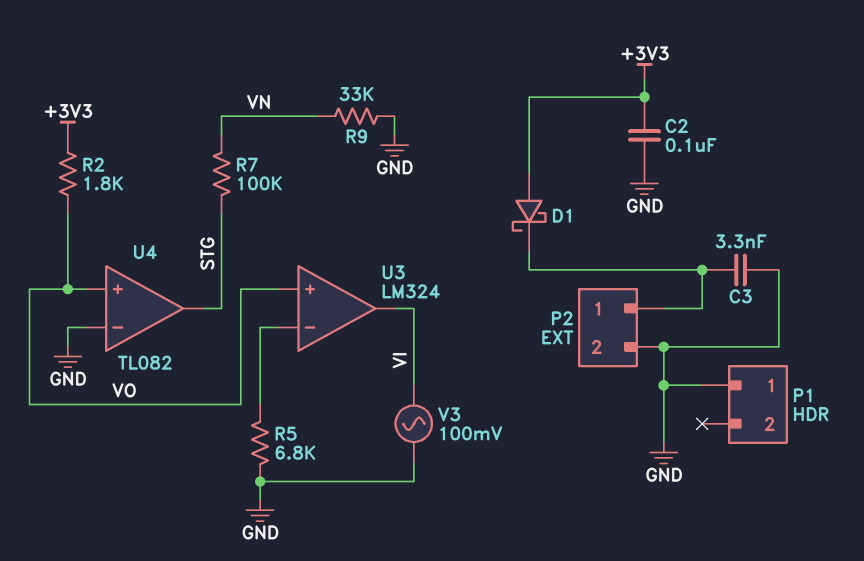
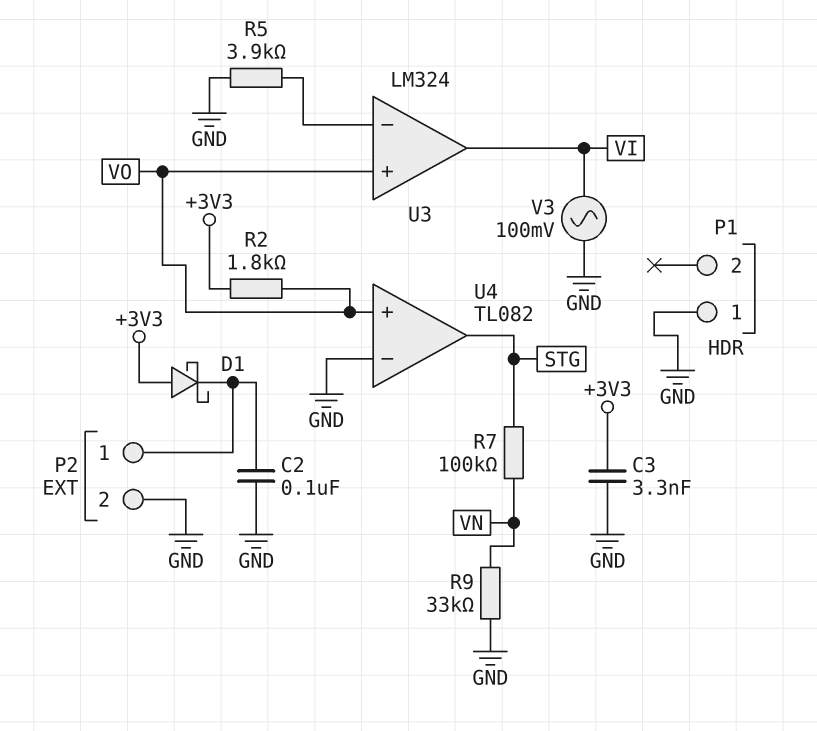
C2: 100nF (+3V3, GND) -> 100nF (GND, P2/1)
C3: 3.3nF (GND, P2/1) -> 3.3nF (+3V3, GND)
R5: 6.8k (GND, U3/in-) -> 3.9k (GND, U3/in-)

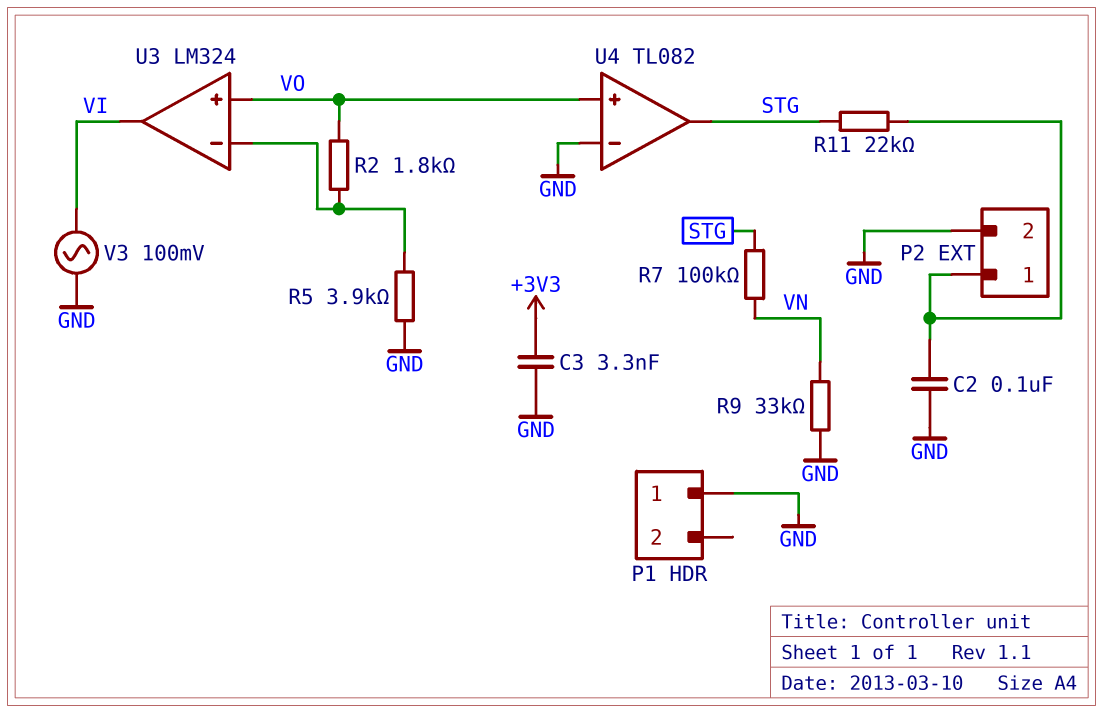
D1: schottky (A +3V3, K P2/1) -> none
R2: 1.8k (+3V3, VO) -> 1.8k (U3/in-, VO)
R11: none -> 22k (P2/1, STG)

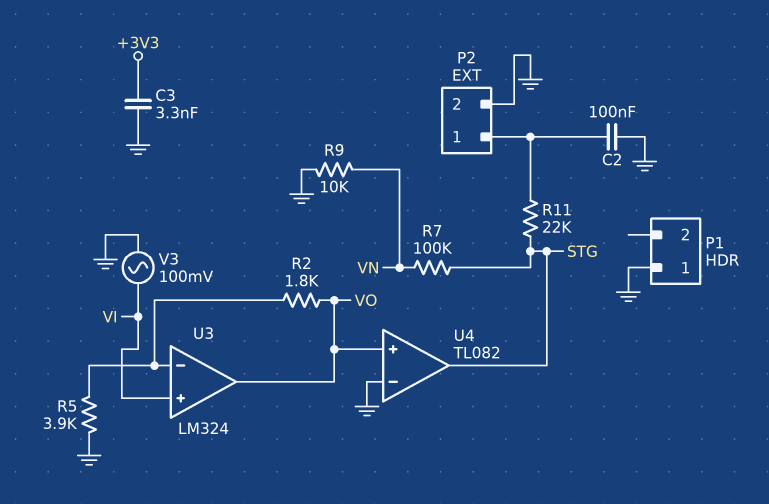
R9: 33k (GND, VN) -> 10k (GND, VN)
U3 pin in+: VO -> VI
U3 pin out: VI -> VO

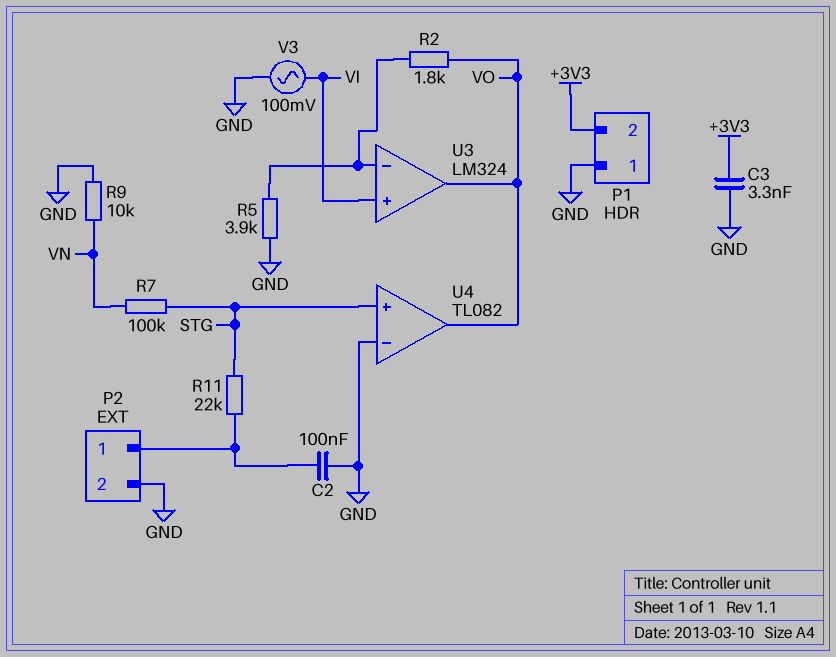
P1 pin 2: none -> +3V3
U4 pin in+: VO -> STG
U4 pin out: STG -> VO

